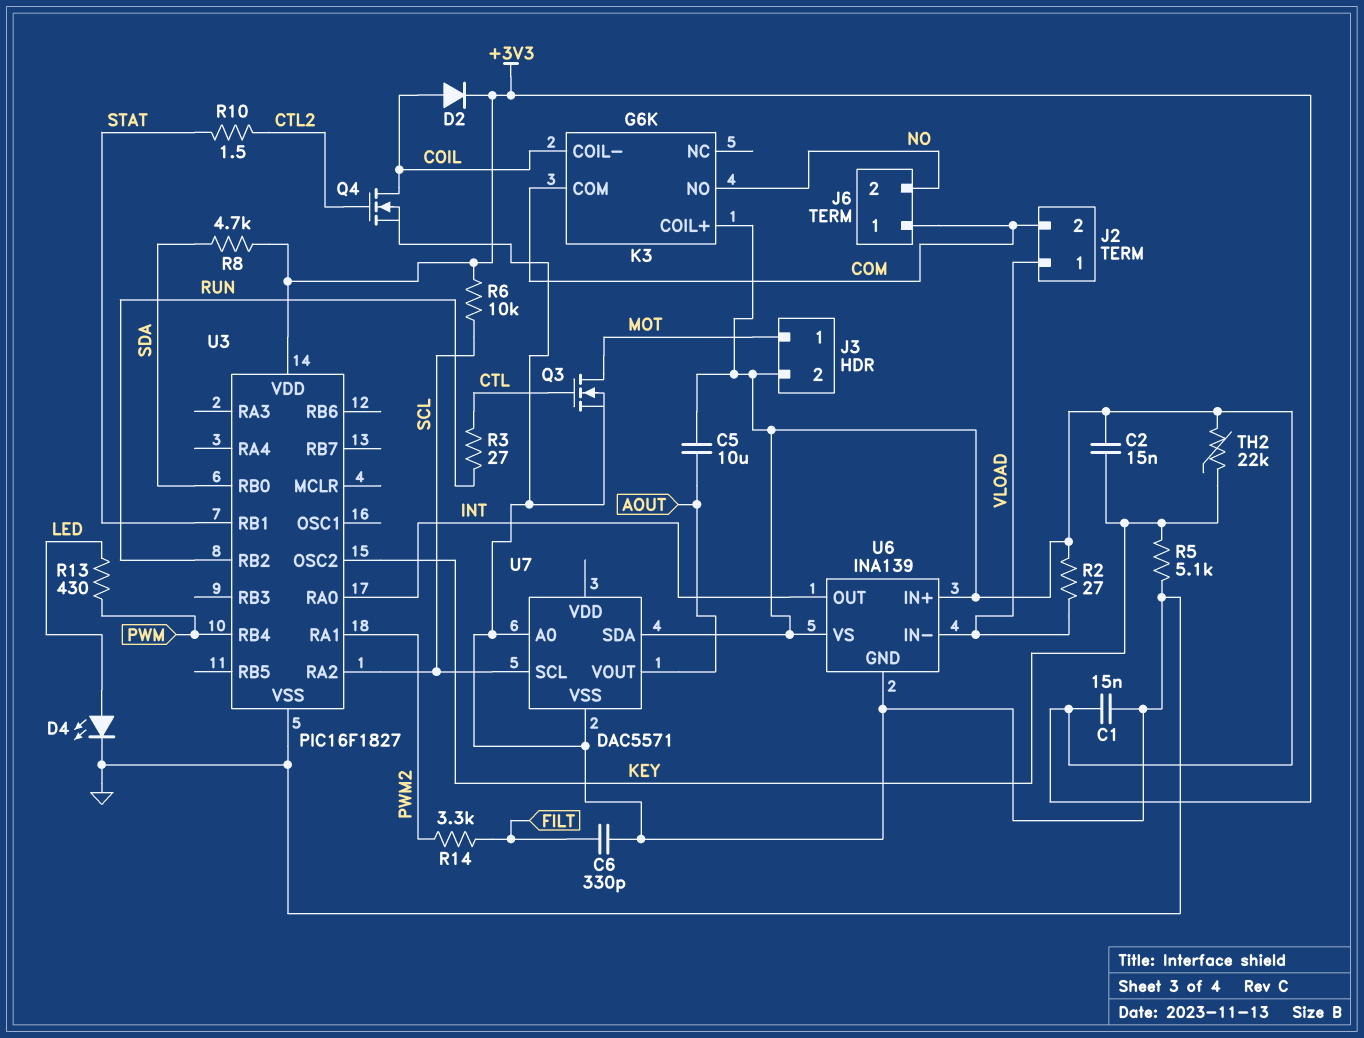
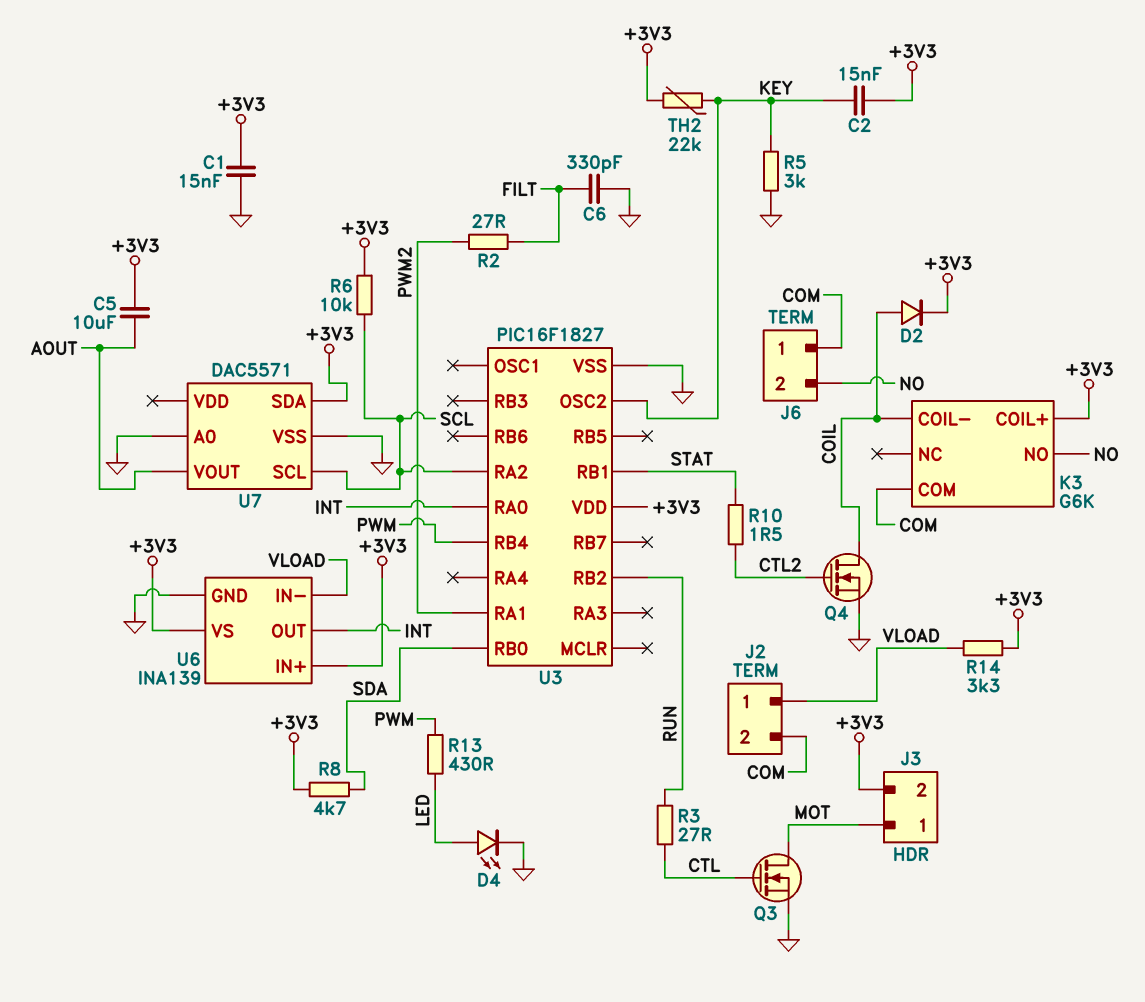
R2: 27 (+3V3, VLOAD) -> 27 (FILT, PWM2)
R5: 5.1k (GND, KEY) -> 3k (GND, KEY)
R14: 3.3k (FILT, PWM2) -> 3.3k (+3V3, VLOAD)

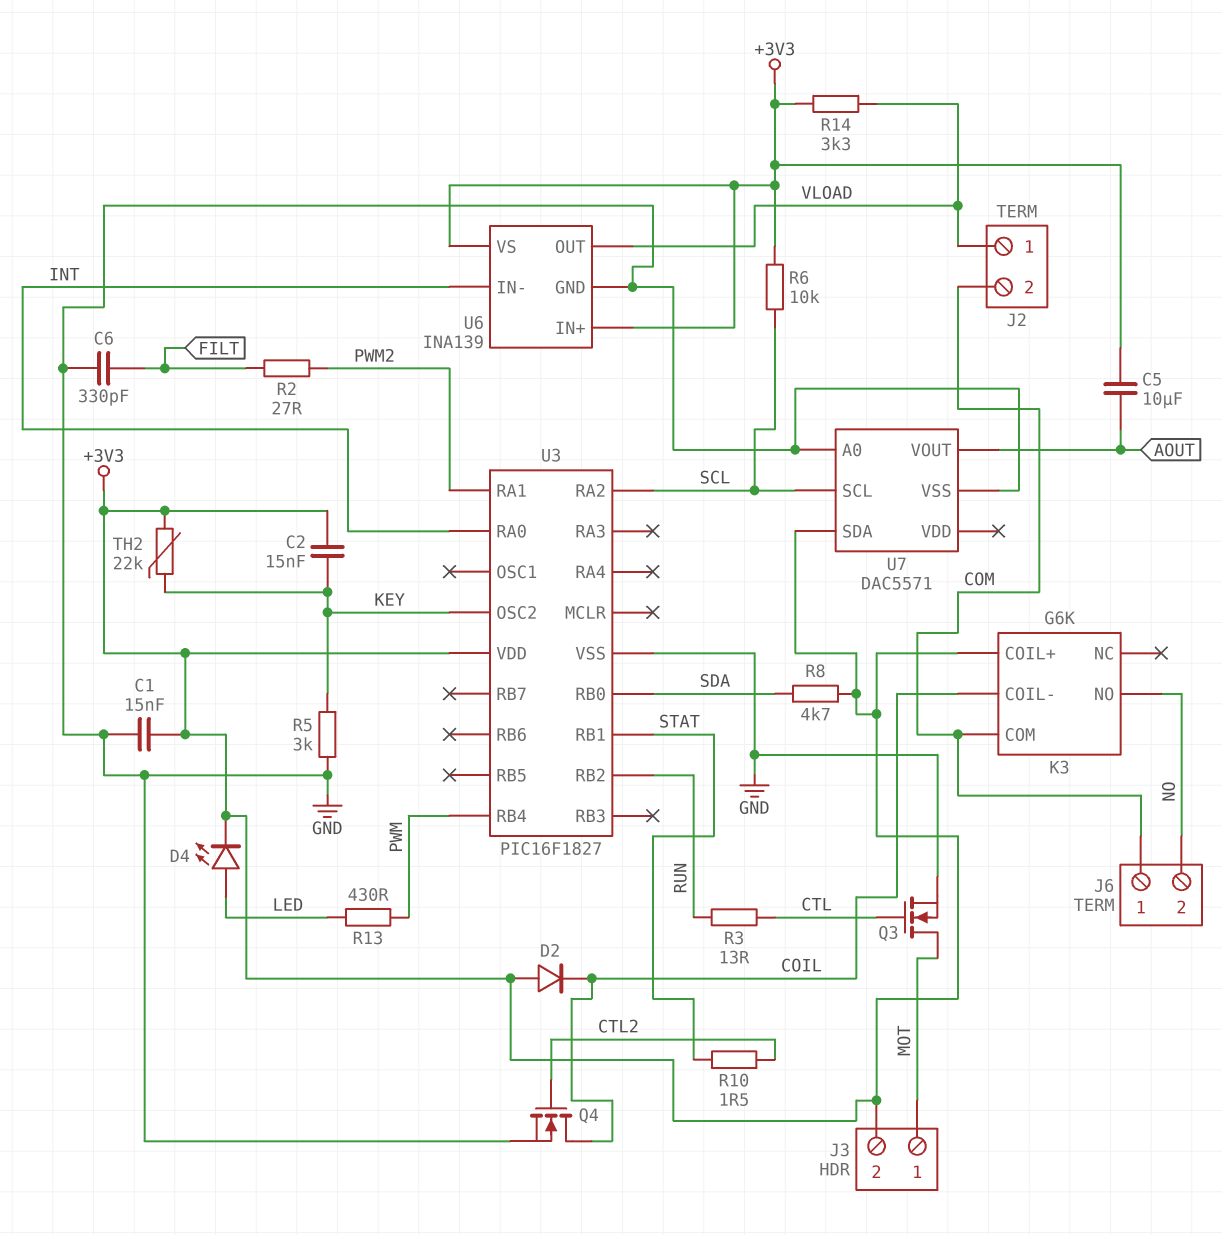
D2: diode (A COIL, K +3V3) -> diode (A +3V3, K COIL)
D4: LED (A LED, K GND) -> LED (A LED, K +3V3)
R3: 27 (CTL, RUN) -> 13 (CTL, RUN)
U6 pin IN-: VLOAD -> INT
U6 pin OUT: INT -> VLOAD

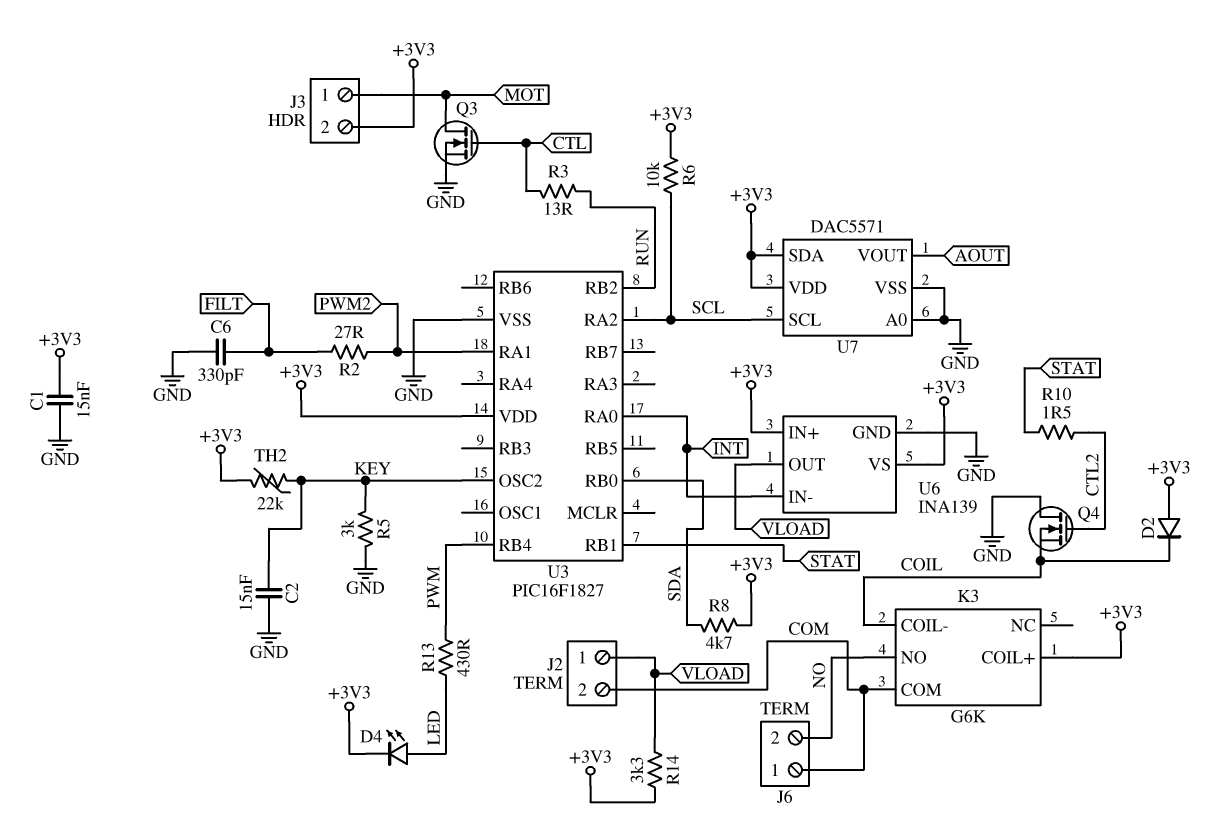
C2: 15nF (+3V3, KEY) -> 15nF (GND, KEY)
C5: 10uF (+3V3, AOUT) -> none
Q4: NMOS (G CTL2, D COIL, S GND) -> NMOS (G CTL2, D GND, S COIL)
U7 pin VDD: none -> +3V3

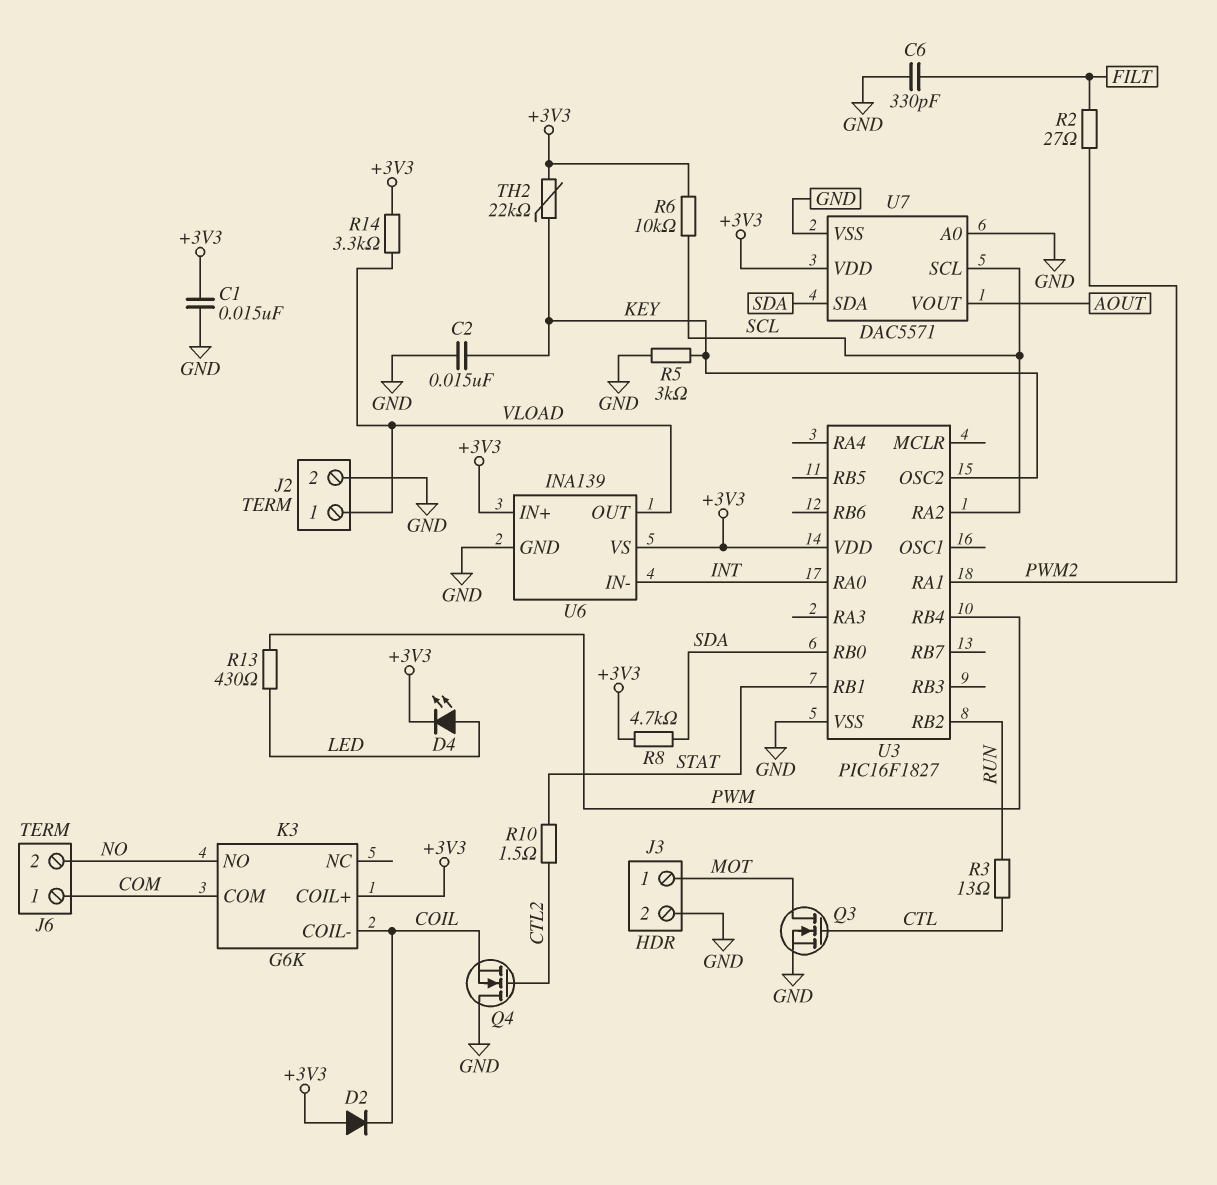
J2 pin 2: COM -> GND
J3 pin 2: +3V3 -> GND
U7 pin SDA: +3V3 -> SDA

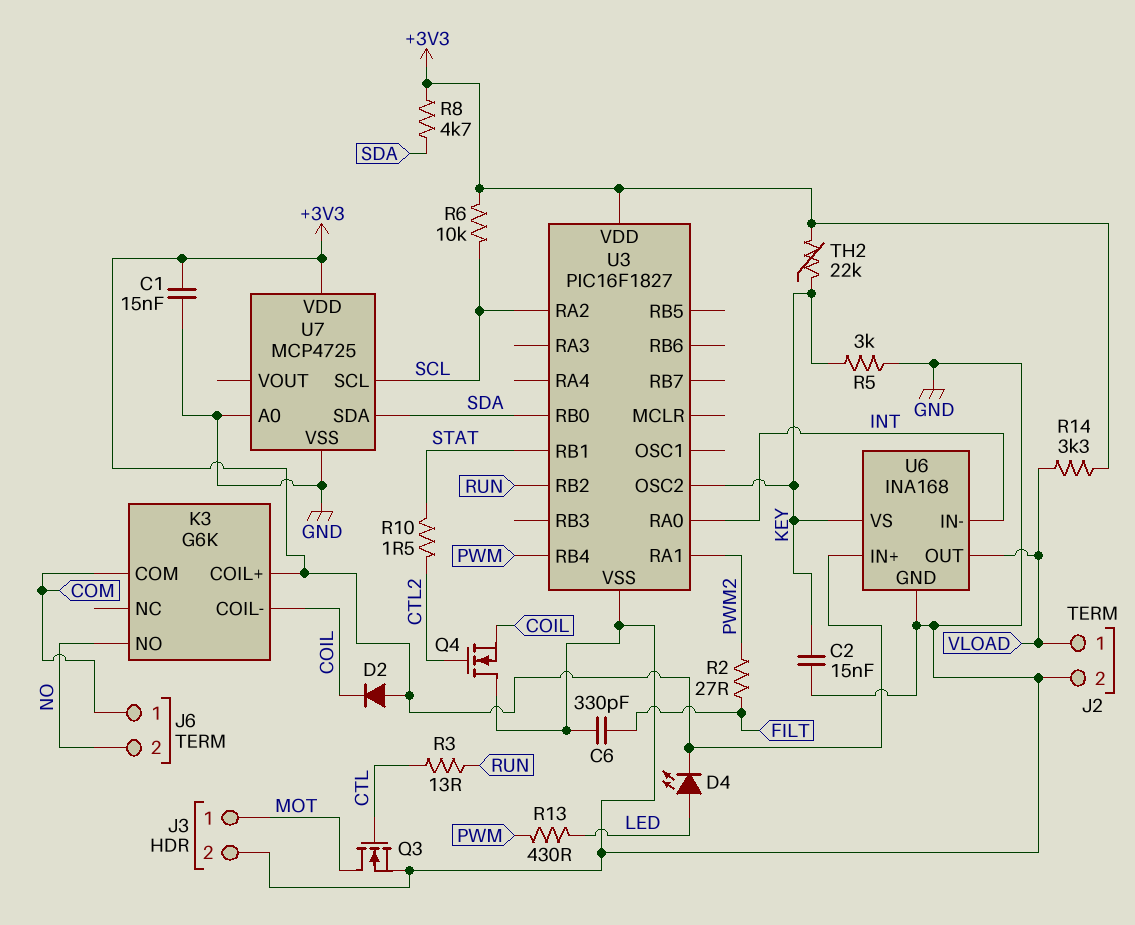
U6: INA139 -> INA168
U6 pin VS: +3V3 -> KEY
U7: DAC5571 -> MCP4725
U7 pin VOUT: AOUT -> none

